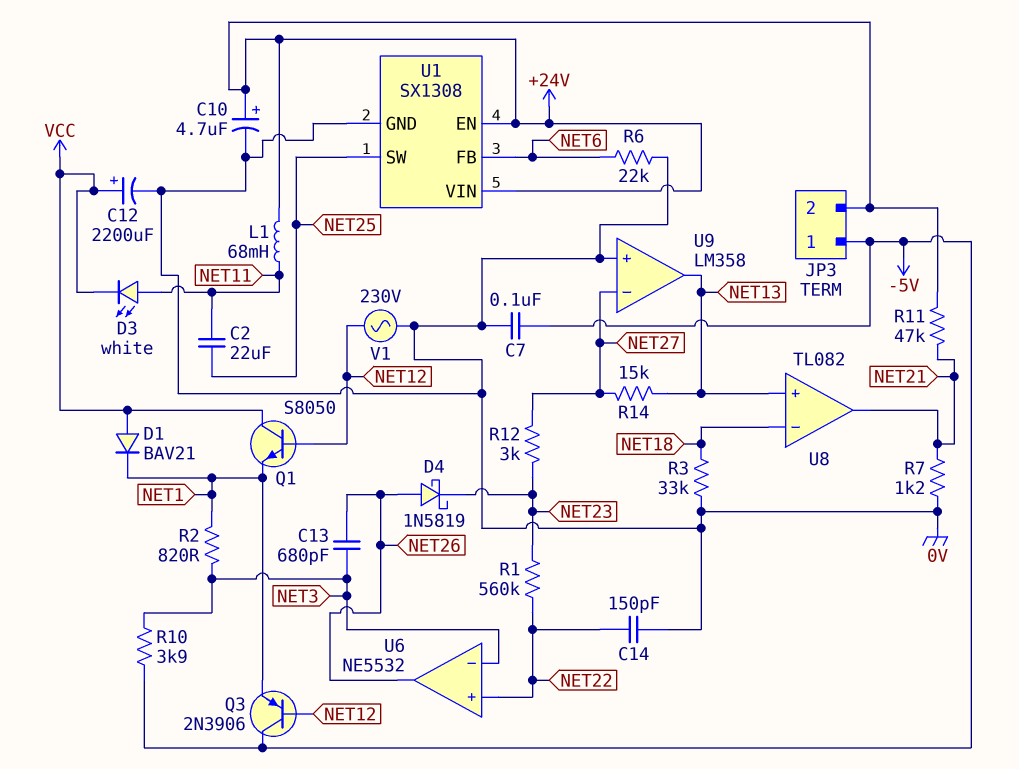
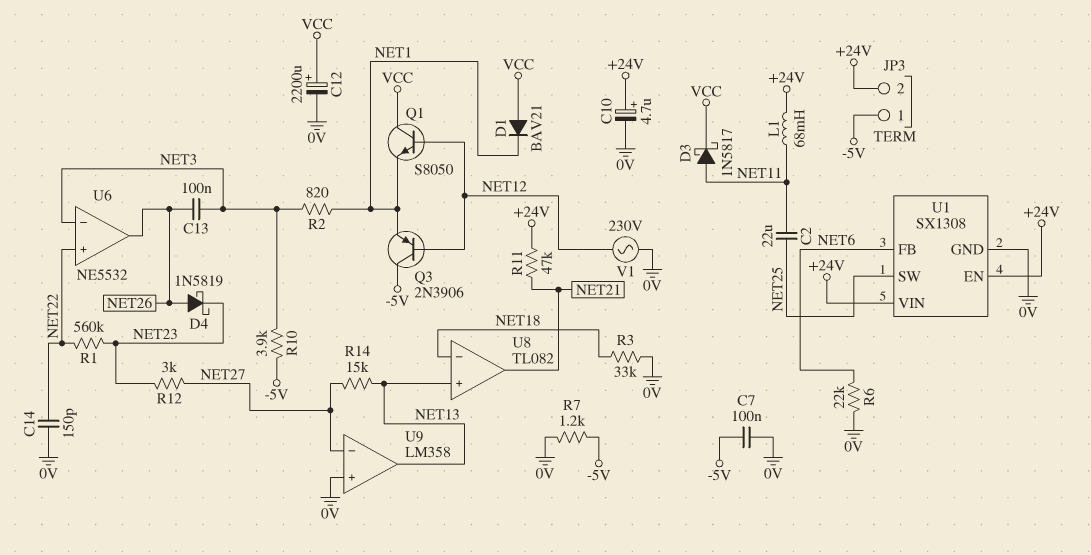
C13: 680pF (NET3, NET26) -> 100nF (NET3, NET26)
D3: LED white (A NET11, K VCC) -> schottky 1N5817 (A NET11, K VCC)
R7: 1.2k (0V, NET21) -> 1.2k (-5V, 0V)

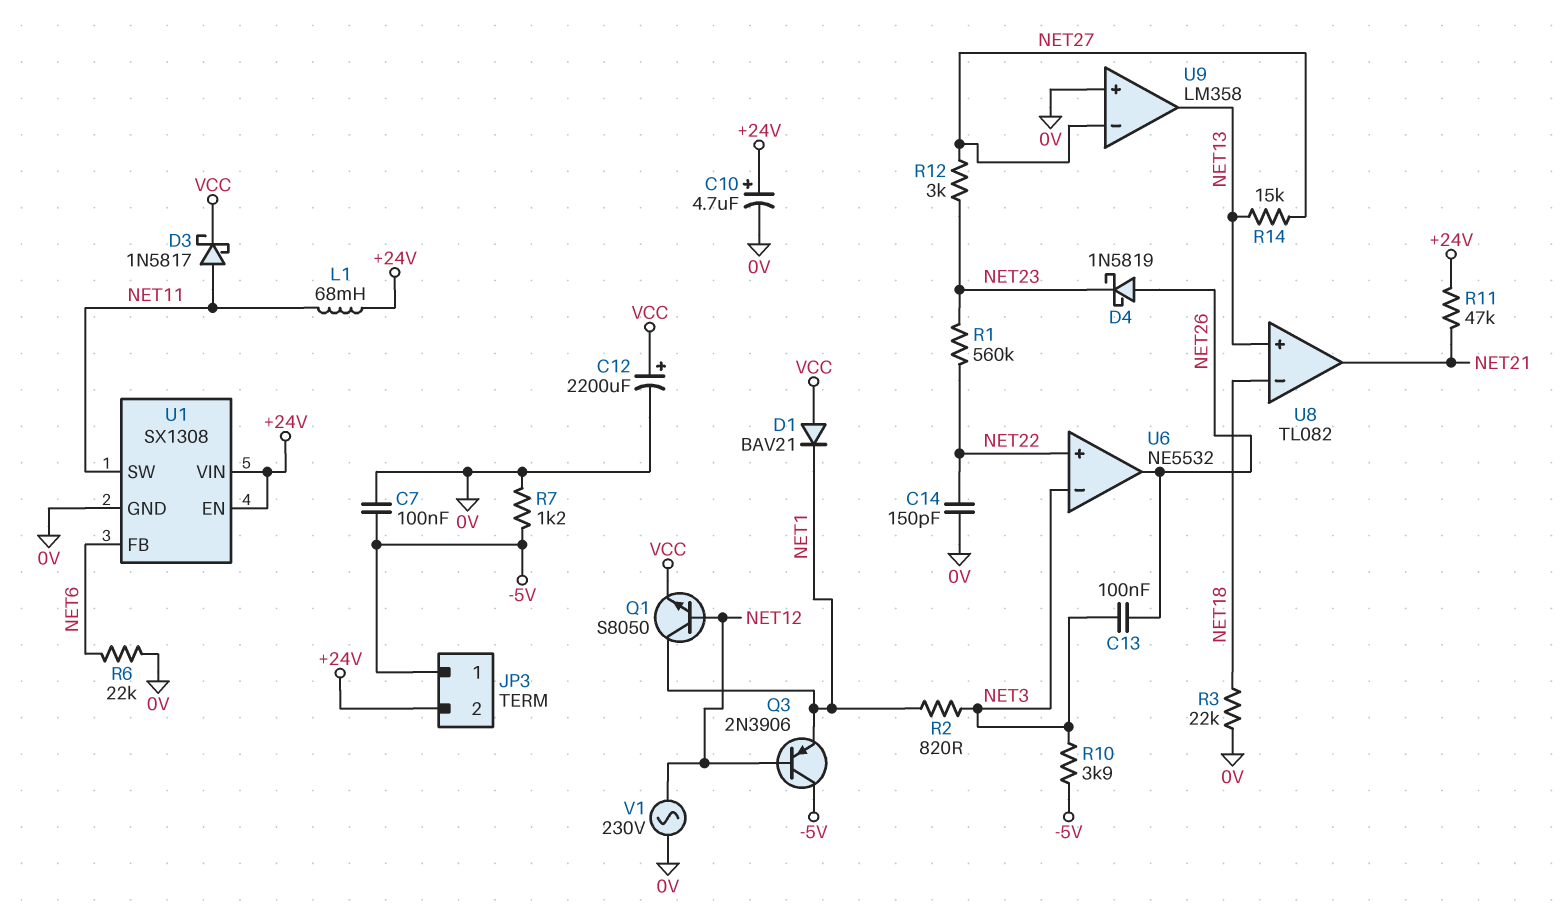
C2: 22uF (NET11, NET25) -> none
Q1: NPN S8050 (B NET12, C VCC, E NET1) -> NPN S8050 (B NET12, C NET1, E VCC)
R3: 33k (0V, NET18) -> 22k (0V, NET18)
U1 pin SW: NET25 -> NET11

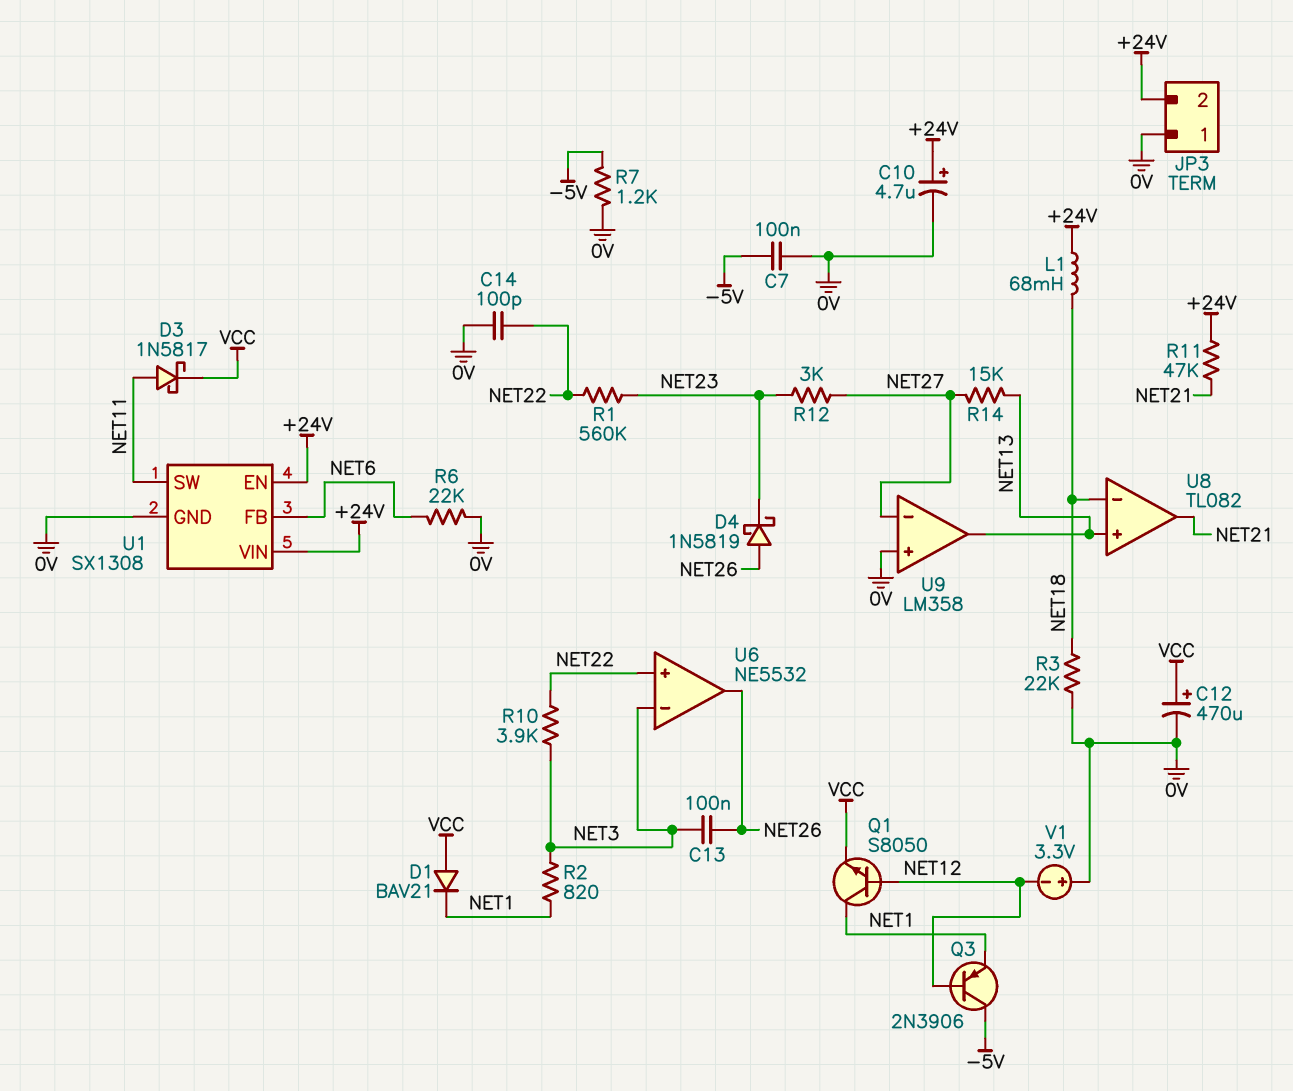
C12: 2200uF (plus VCC, minus 0V) -> 470uF (plus VCC, minus 0V)
C14: 150pF (0V, NET22) -> 100pF (0V, NET22)
JP3 pin 1: -5V -> 0V
L1: 68mH (+24V, NET11) -> 68mH (+24V, NET18)
R10: 3.9k (-5V, NET3) -> 3.9k (NET3, NET22)
V1: AC 230V (0V, NET12) -> 3.3V (plus 0V, minus NET12)

